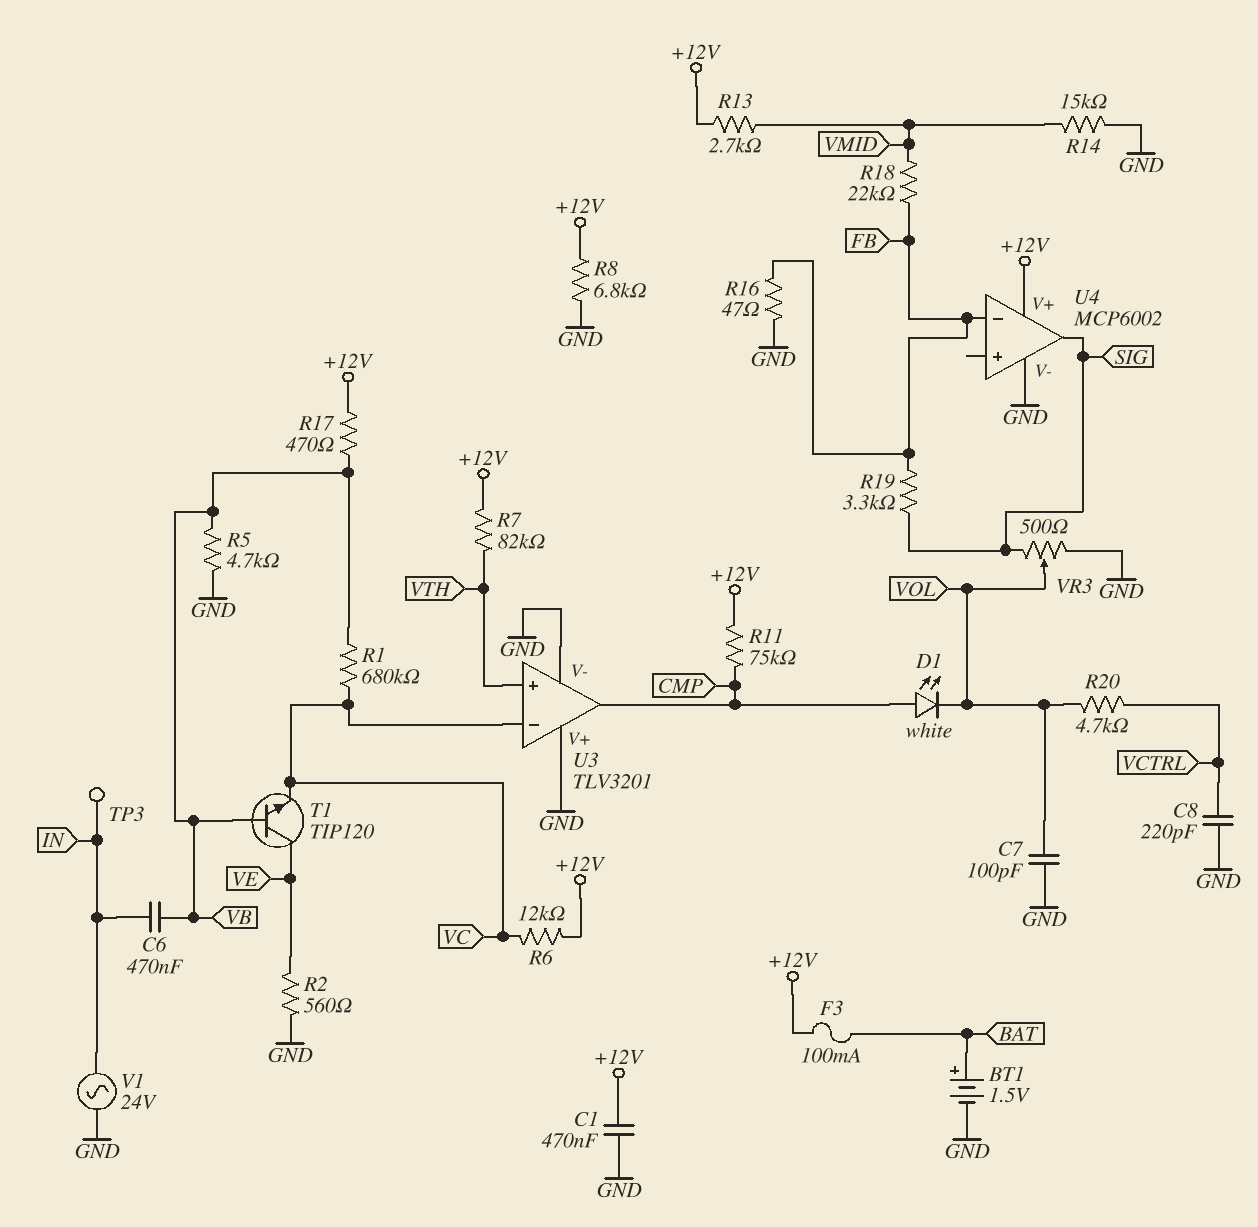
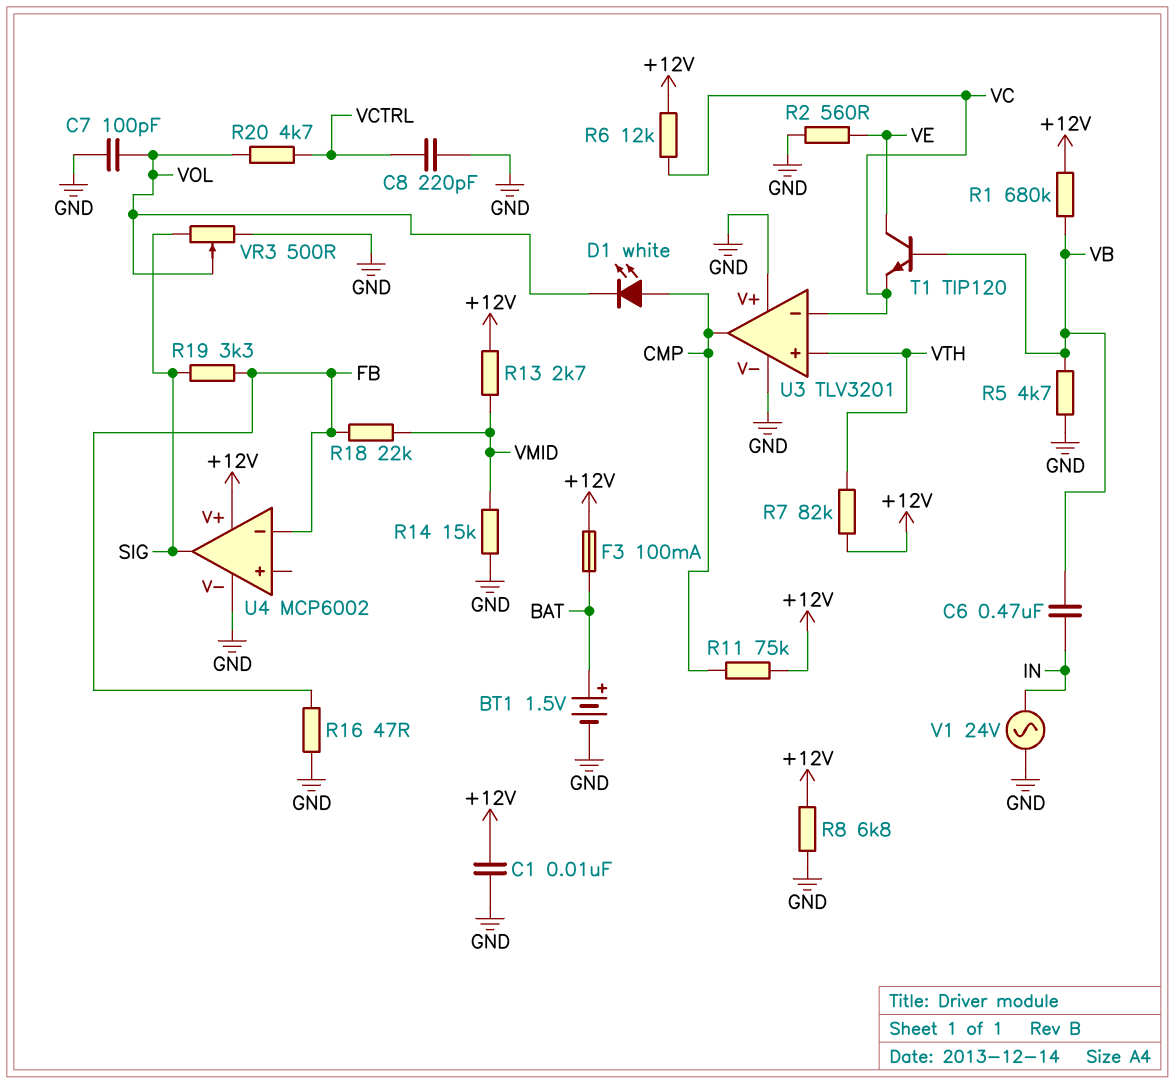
C1: 470nF (+12V, GND) -> 10nF (+12V, GND)
R1: 680k (VB, VC) -> 680k (+12V, VB)
R17: 470 (+12V, VB) -> none
TP3: test point (IN) -> none

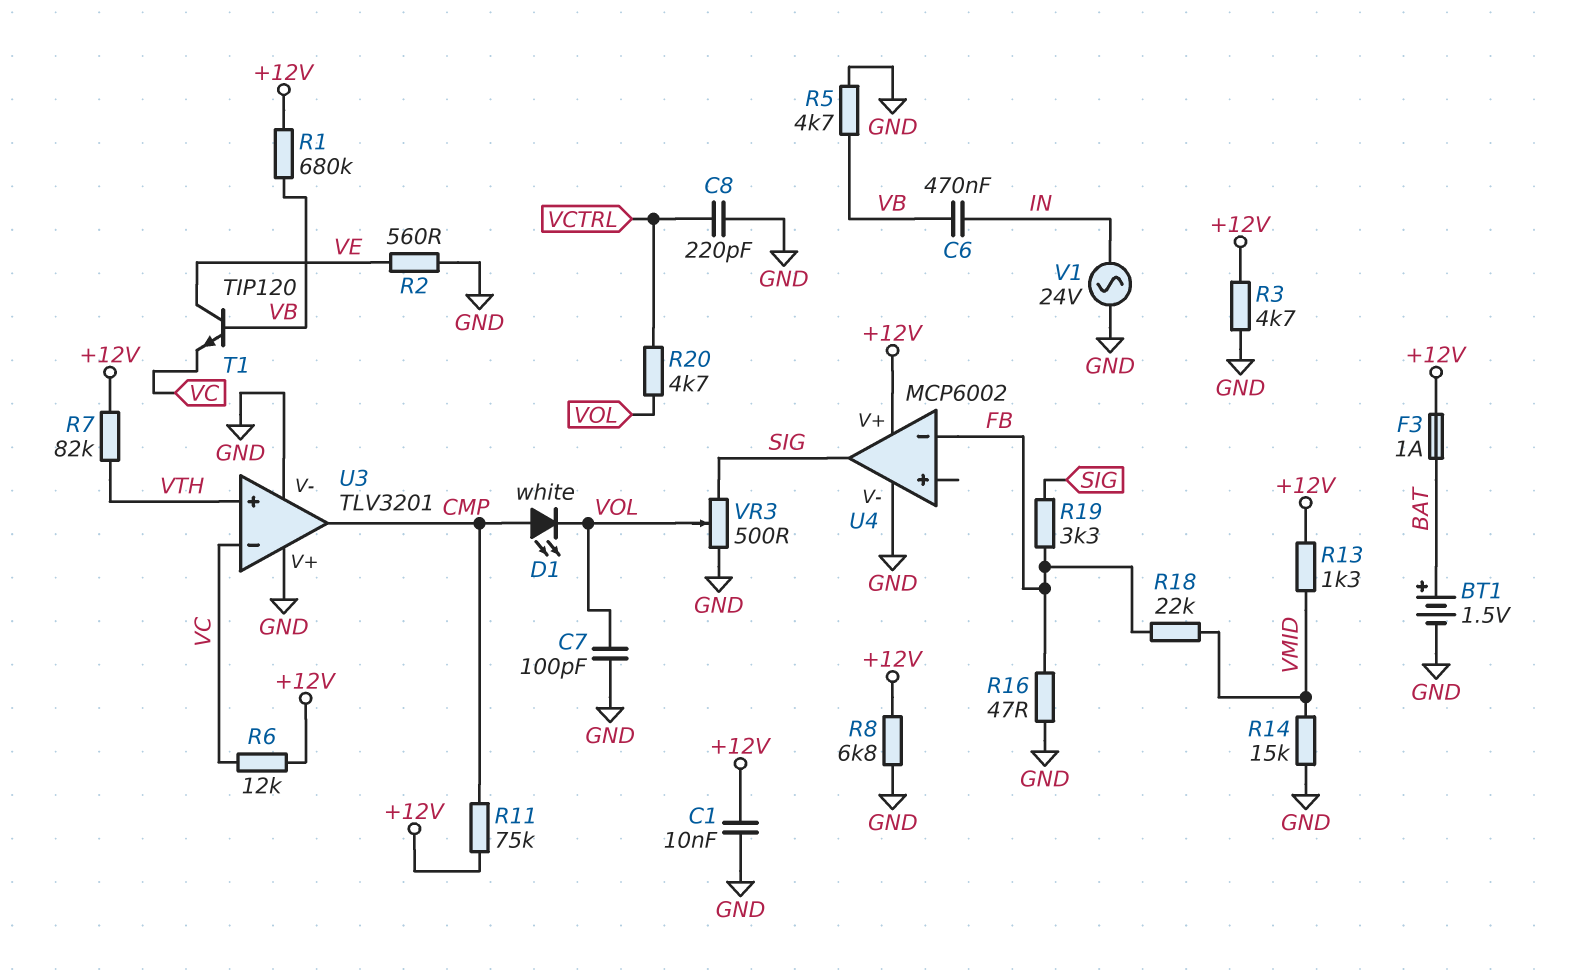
F3: 100mA (+12V, BAT) -> 1A (+12V, BAT)
R3: none -> 4.7k (+12V, GND)
R13: 2.7k (+12V, VMID) -> 1.3k (+12V, VMID)

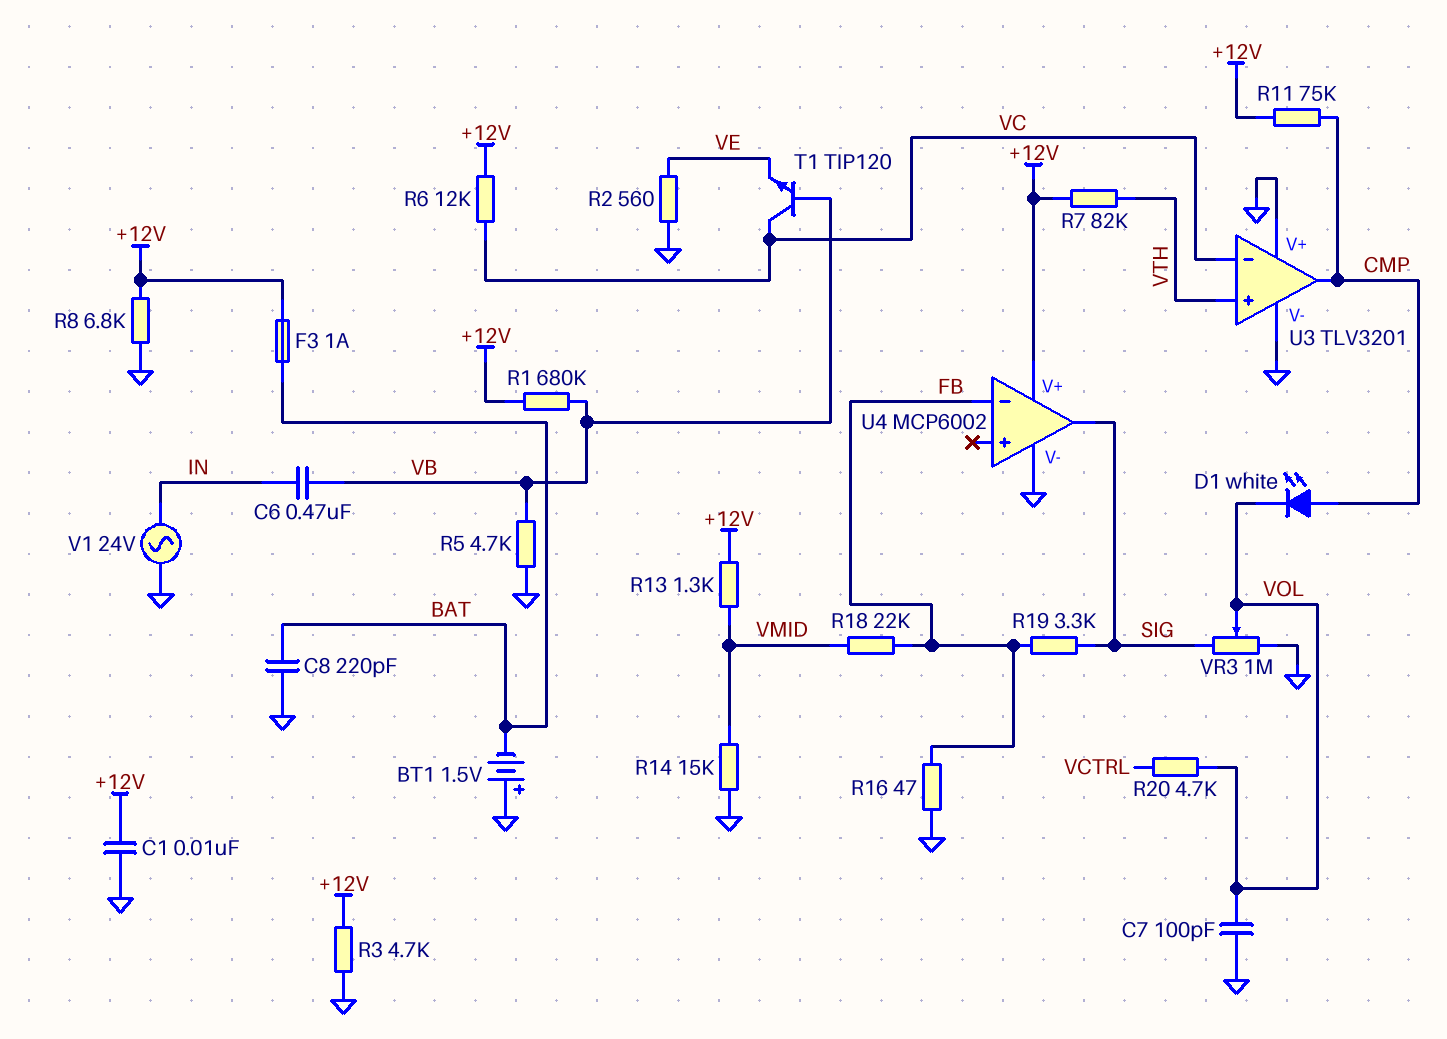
BT1: 1.5V (plus BAT, minus GND) -> 1.5V (plus GND, minus BAT)
C8: 220pF (GND, VCTRL) -> 220pF (BAT, GND)
T1: NPN TIP120 (B VB, C VE, E VC) -> NPN TIP120 (B VB, C VC, E VE)
VR3: 500 (GND, SIG, wiper VOL) -> 1M (GND, SIG, wiper VOL)

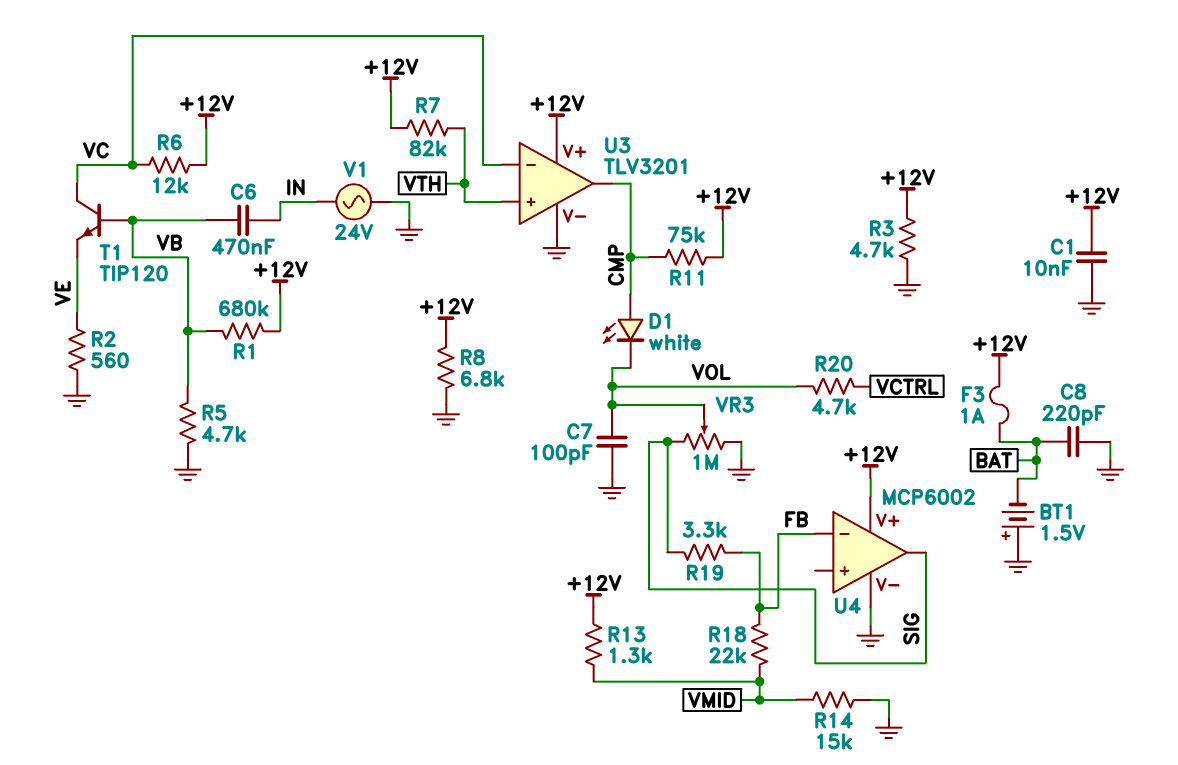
R16: 47 (FB, GND) -> none
U3 pin V+: GND -> +12V

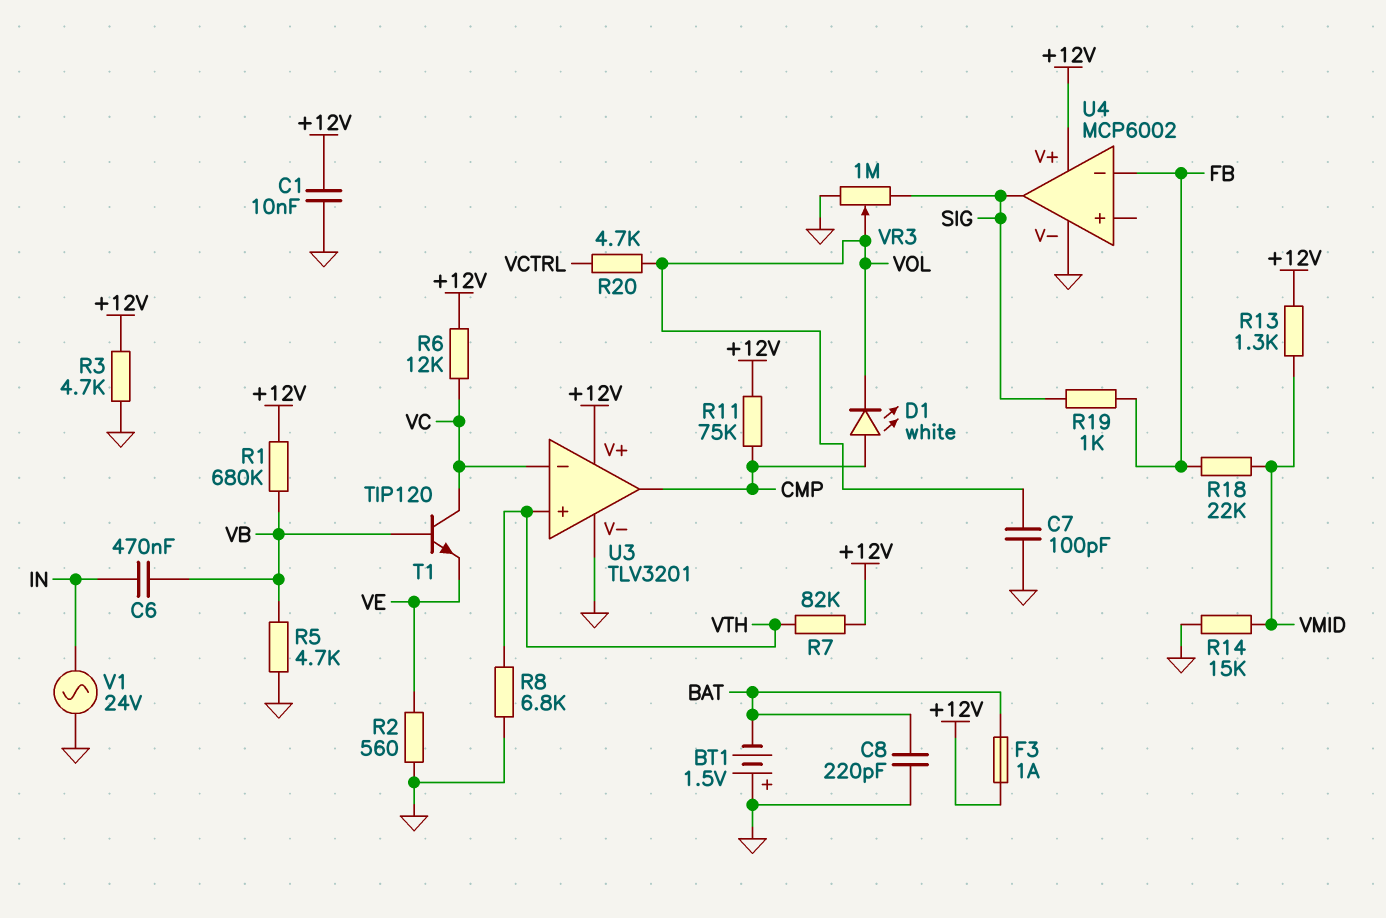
R8: 6.8k (+12V, GND) -> 6.8k (GND, VTH)
R19: 3.3k (FB, SIG) -> 1k (FB, SIG)

